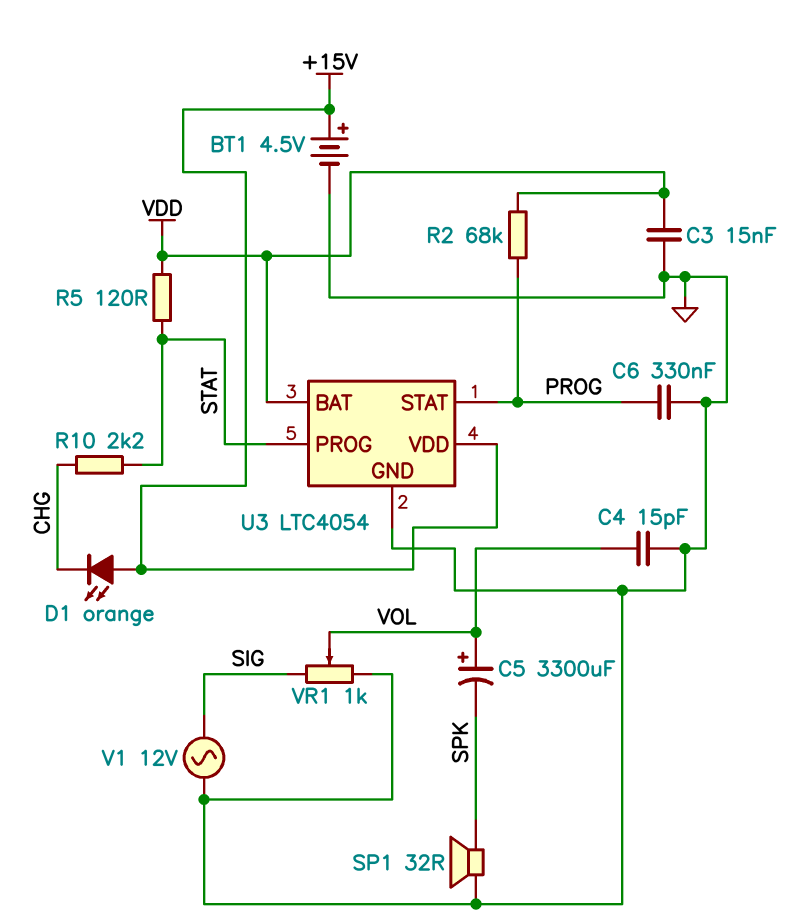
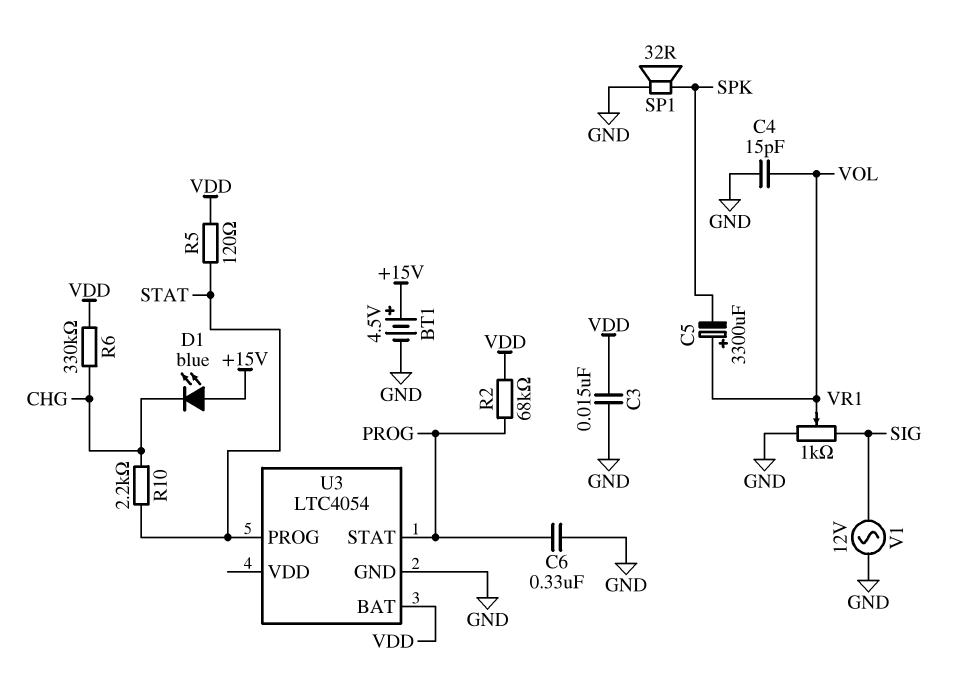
D1: LED orange (A +15V, K CHG) -> LED blue (A +15V, K CHG)
R6: none -> 330k (CHG, VDD)
U3 pin VDD: +15V -> none

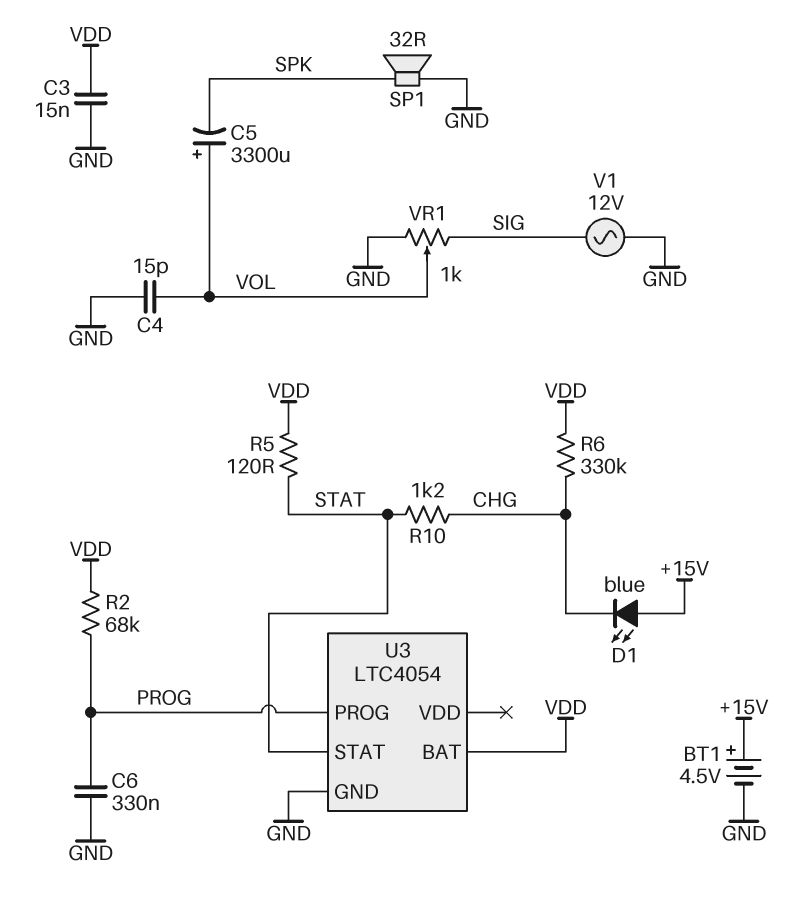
R10: 2.2k (CHG, STAT) -> 1.2k (CHG, STAT)
U3 pin PROG: STAT -> PROG
U3 pin STAT: PROG -> STAT

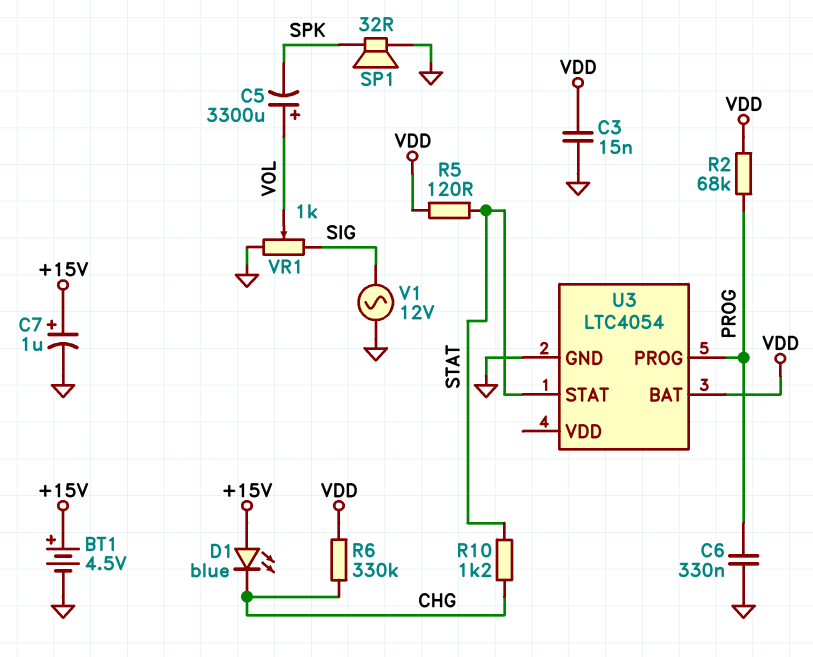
C4: 15pF (GND, VOL) -> none
C7: none -> 1uF (plus +15V, minus GND)

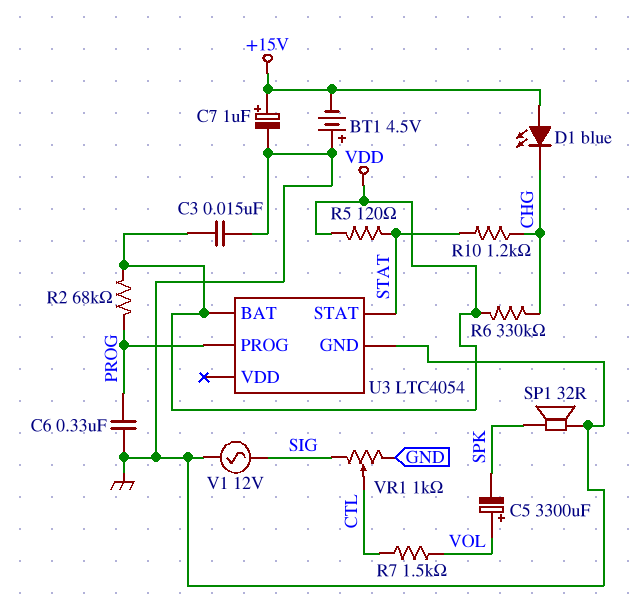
BT1: 4.5V (plus +15V, minus GND) -> 4.5V (plus GND, minus +15V)
R7: none -> 1.5k (CTL, VOL)
VR1: 1k (GND, SIG, wiper VOL) -> 1k (GND, SIG, wiper CTL)

